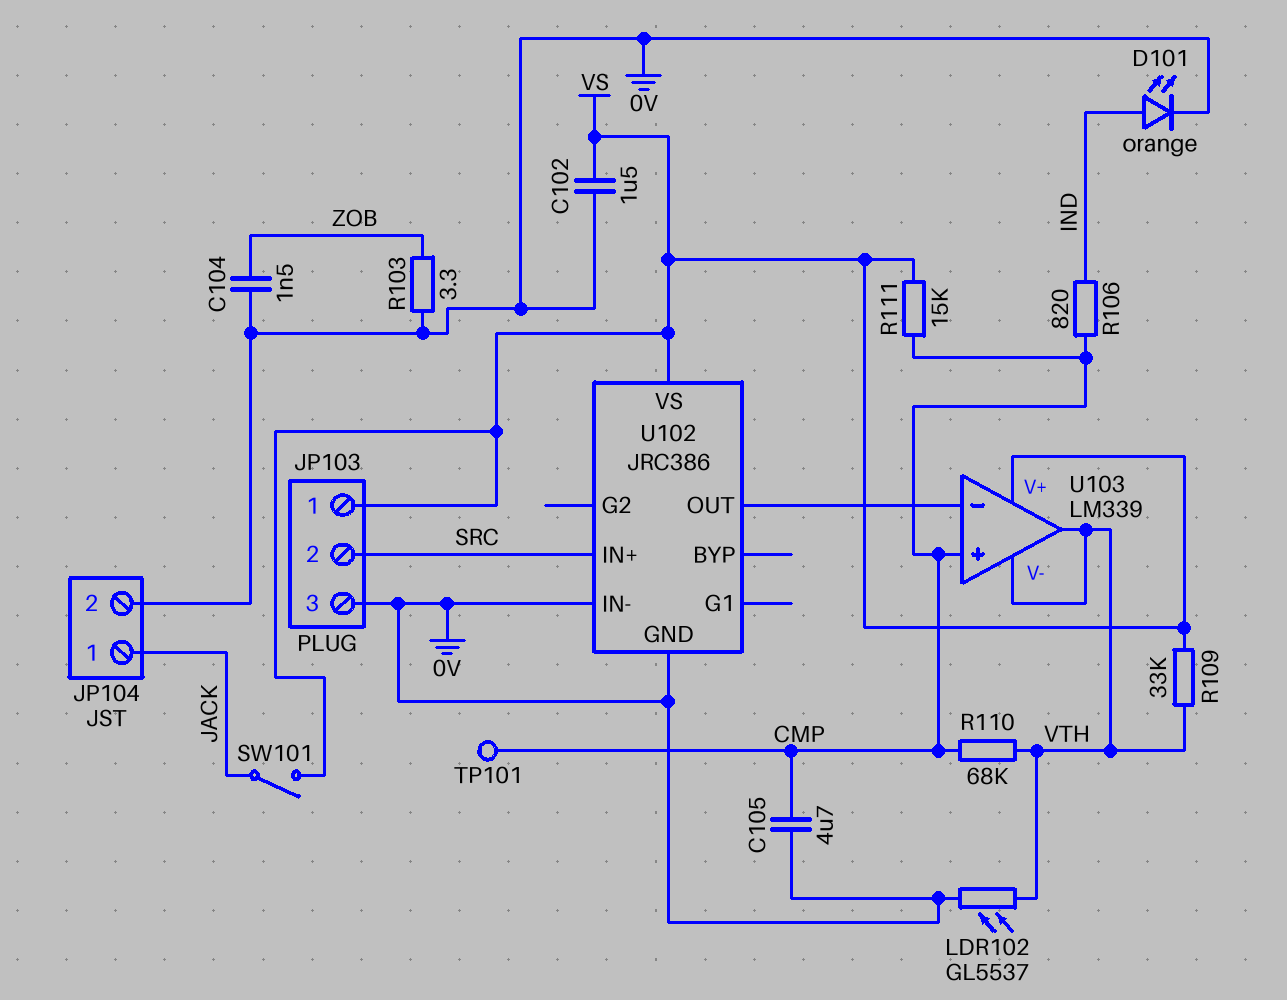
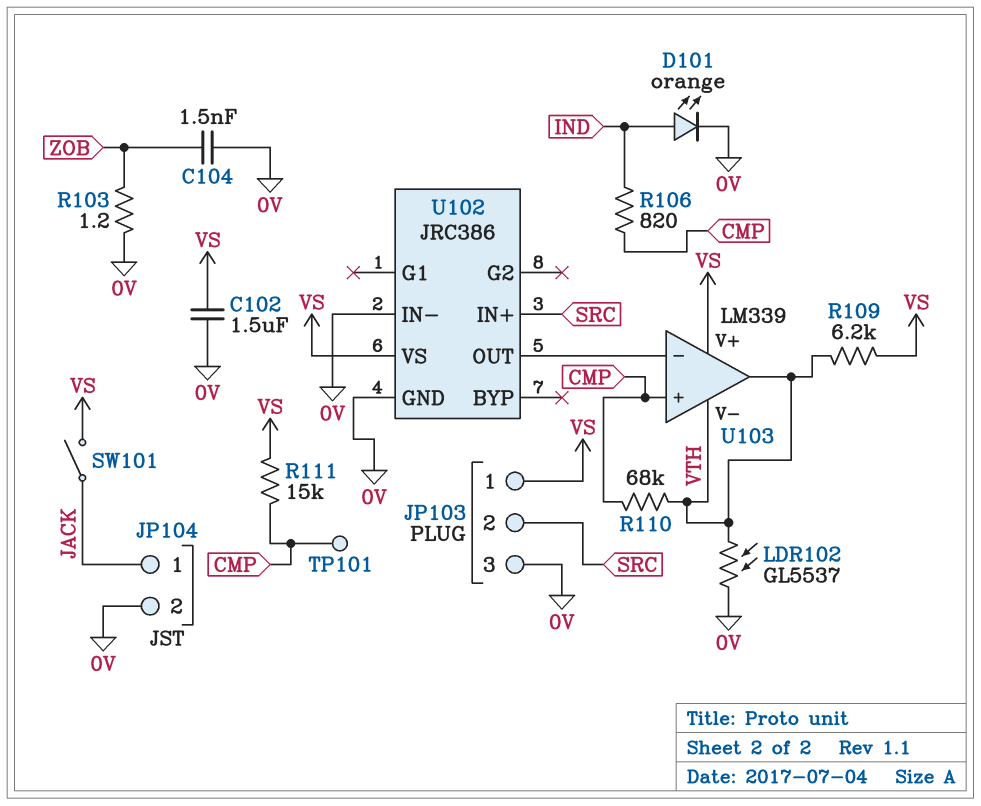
C105: 4.7uF (0V, CMP) -> none
R103: 3.3 (0V, ZOB) -> 1.2 (0V, ZOB)
R109: 33k (VS, VTH) -> 6.2k (VS, VTH)

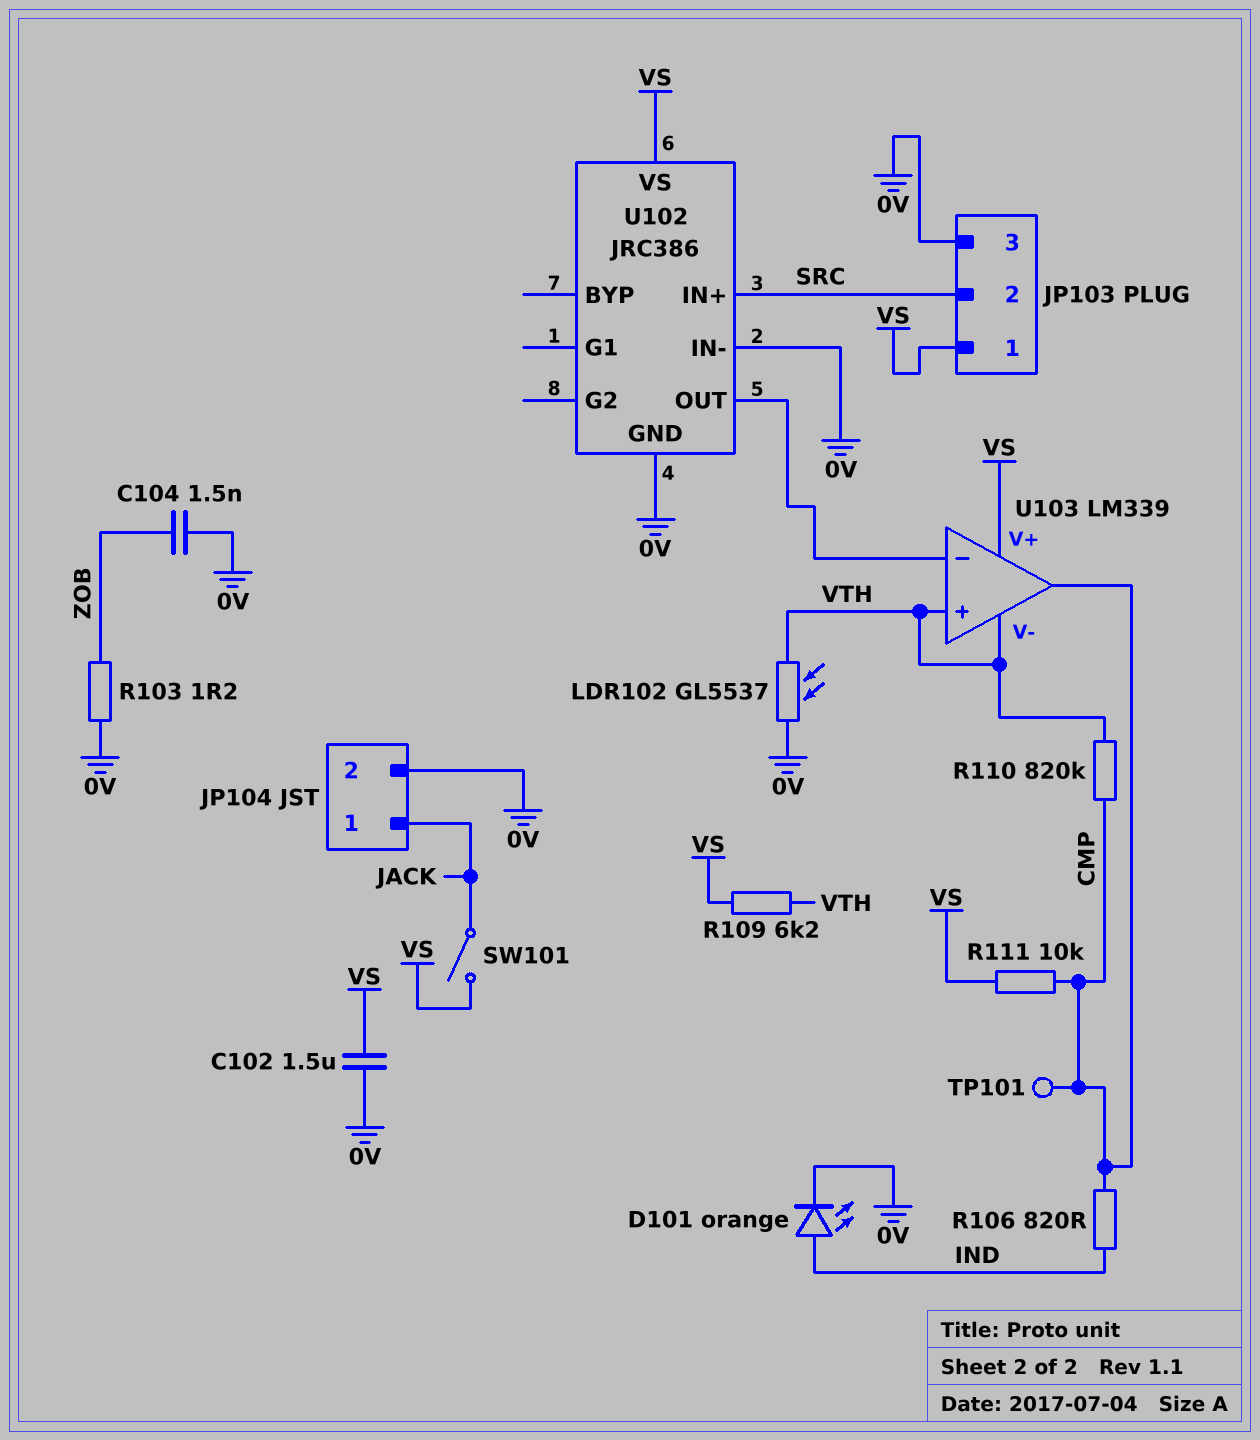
R110: 68k (CMP, VTH) -> 820k (CMP, VTH)
R111: 15k (CMP, VS) -> 10k (CMP, VS)
U103 pin in+: CMP -> VTH
U103 pin out: VTH -> CMP

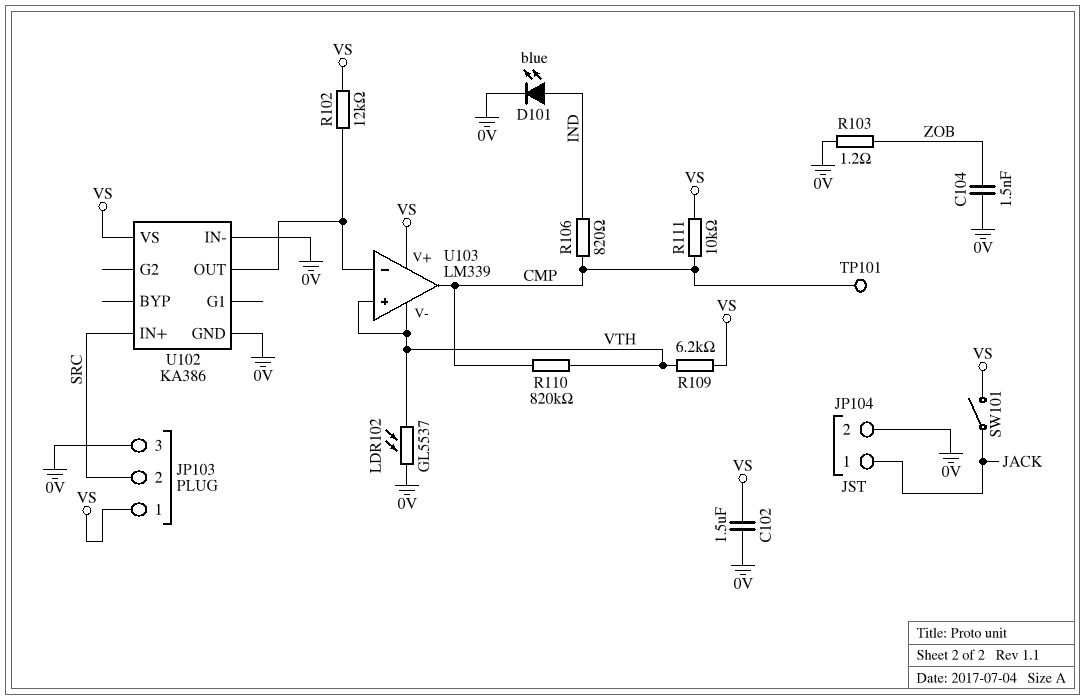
D101: LED orange (A IND, K 0V) -> LED blue (A IND, K 0V)
R102: none -> 12k (U102/OUT, VS)
U102: JRC386 -> KA386

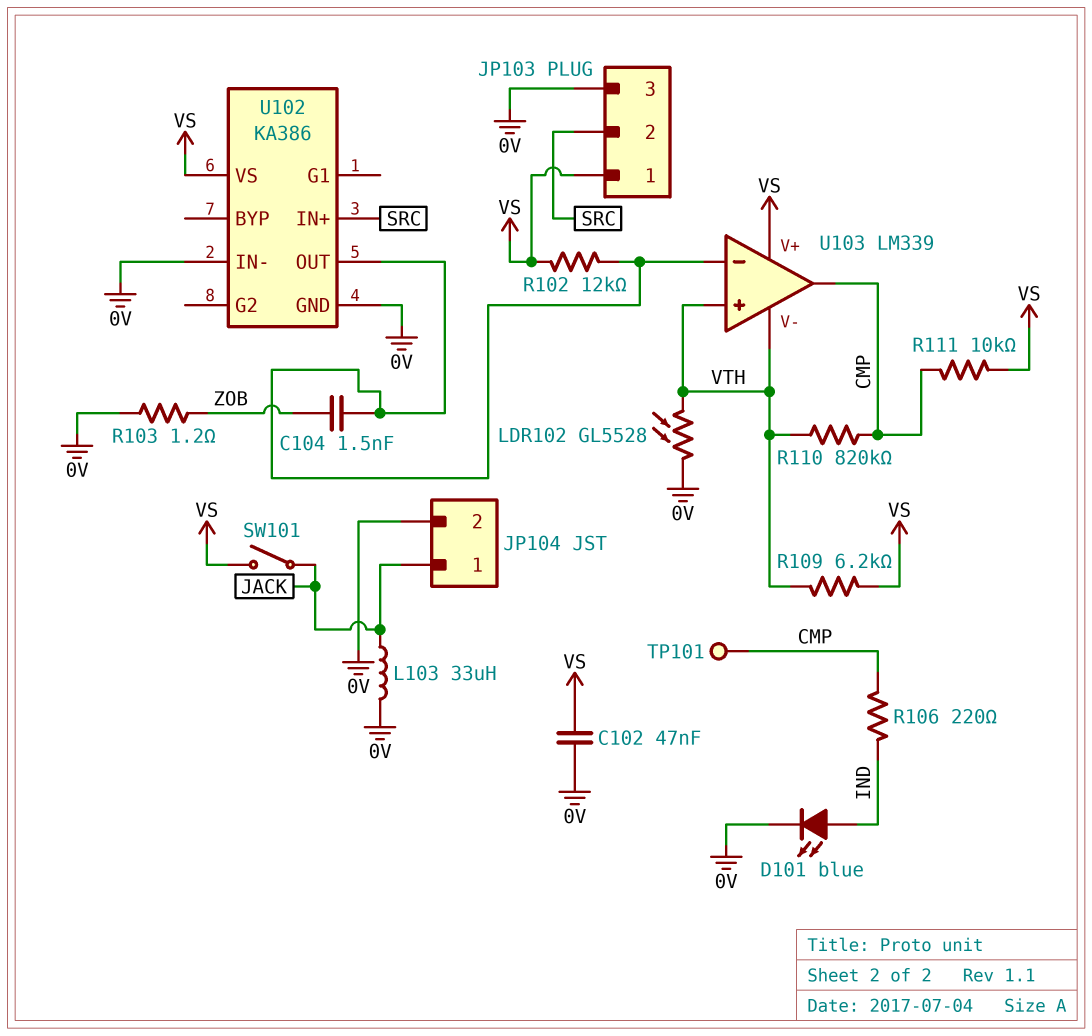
C102: 1.5uF (0V, VS) -> 47nF (0V, VS)
C104: 1.5nF (0V, ZOB) -> 1.5nF (U102/OUT, ZOB)
L103: none -> 33uH (0V, JACK)
LDR102: GL5537 (0V, VTH) -> GL5528 (0V, VTH)
R106: 820 (CMP, IND) -> 220 (CMP, IND)

